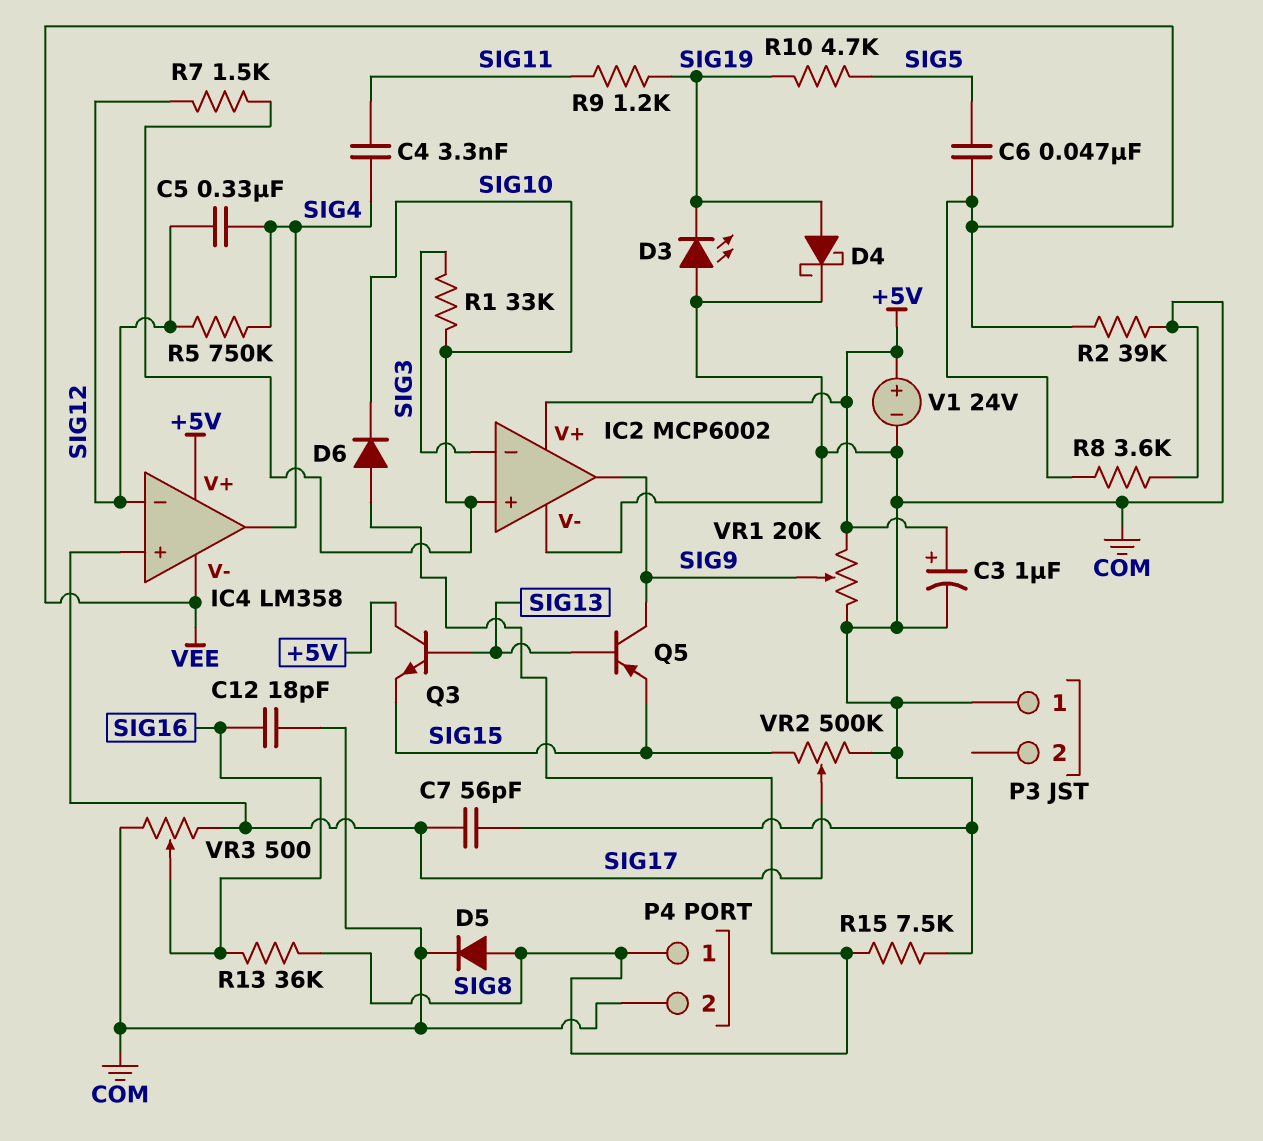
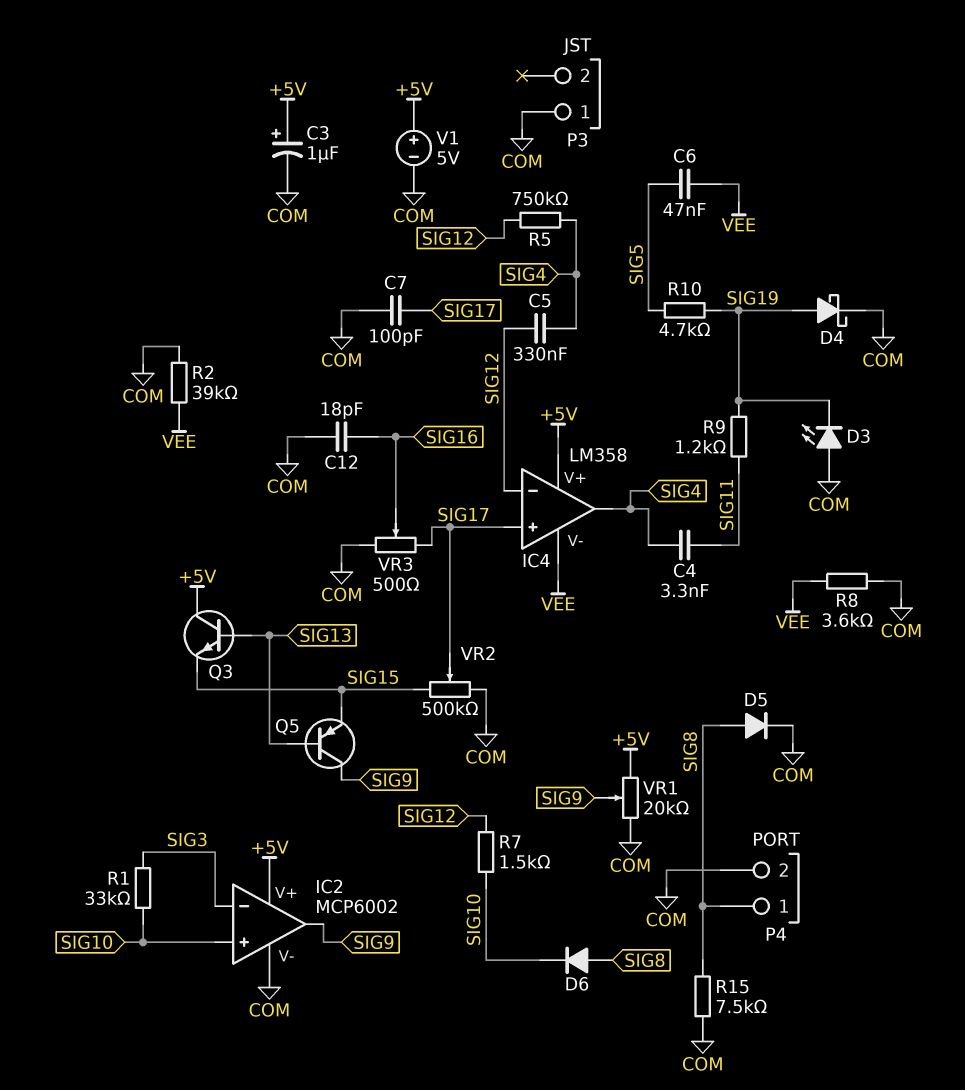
C7: 56pF (COM, SIG17) -> 100pF (COM, SIG17)
R13: 36k (SIG8, SIG16) -> none
V1: 24V (plus +5V, minus COM) -> 5V (plus +5V, minus COM)

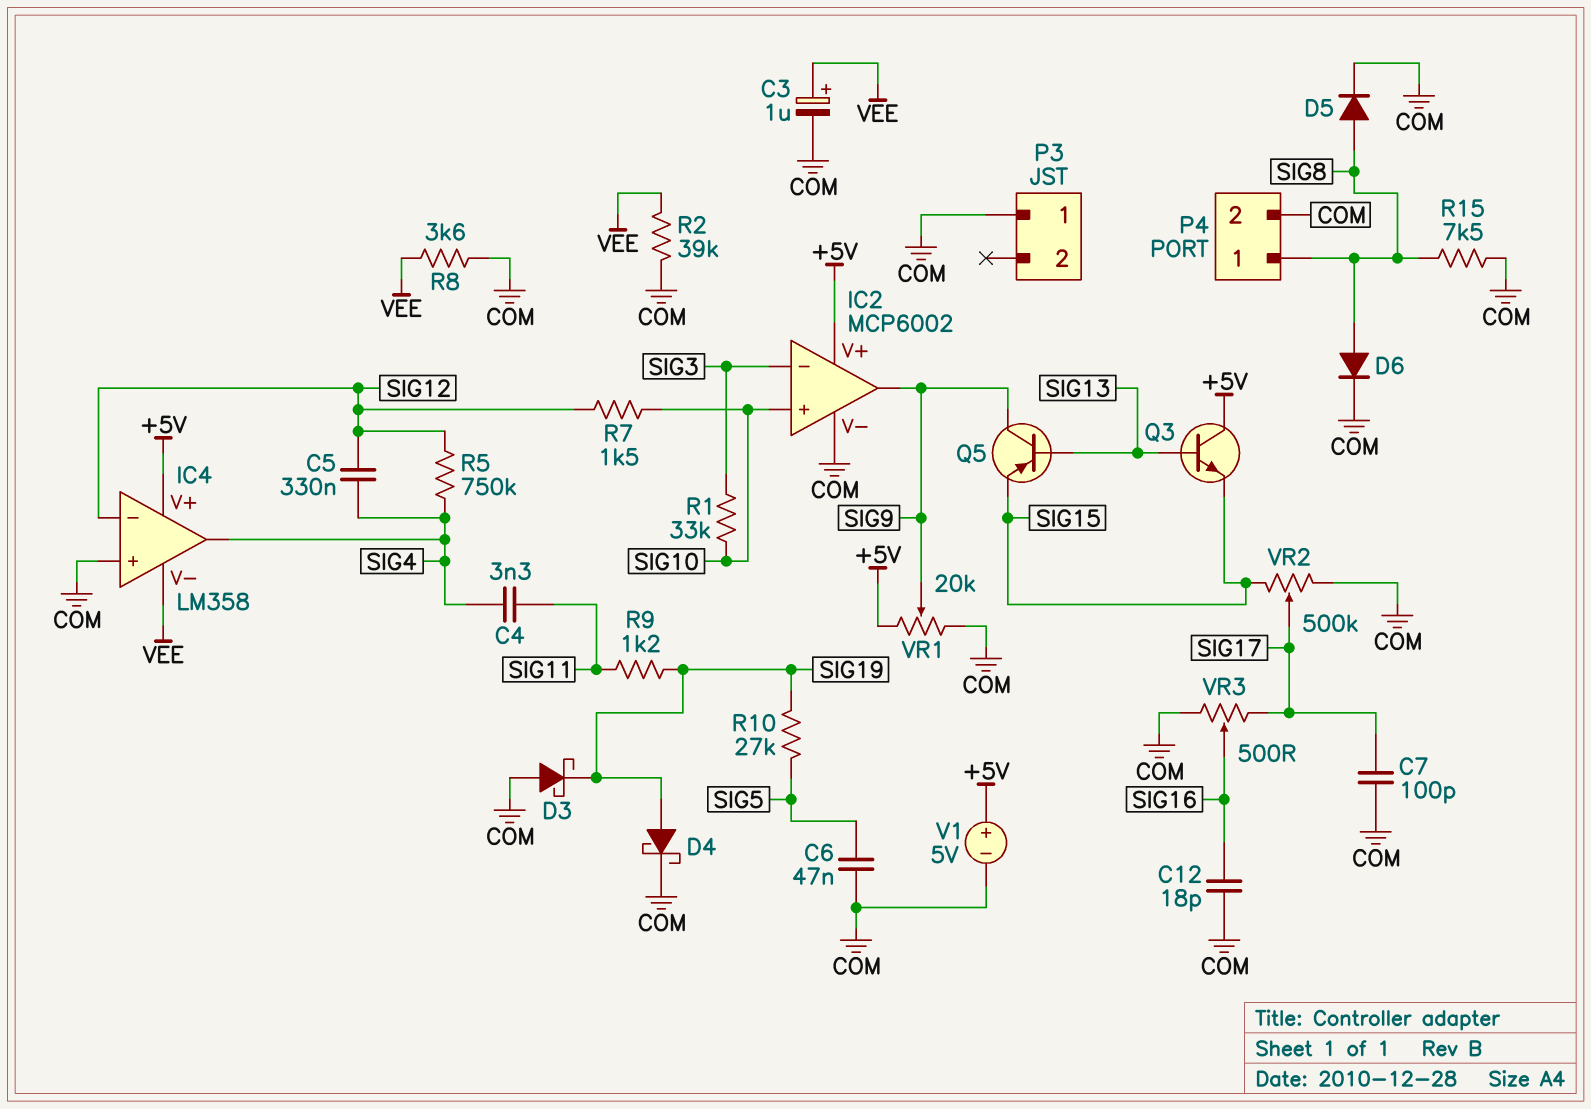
C3: 1uF (plus +5V, minus COM) -> 1uF (plus VEE, minus COM)
C6: 47nF (SIG5, VEE) -> 47nF (COM, SIG5)
D3: LED (A COM, K SIG19) -> schottky (A COM, K SIG19)
D6: diode (A SIG8, K SIG10) -> diode (A SIG8, K COM)
IC4 pin in+: SIG17 -> COM
R10: 4.7k (SIG5, SIG19) -> 27k (SIG5, SIG19)

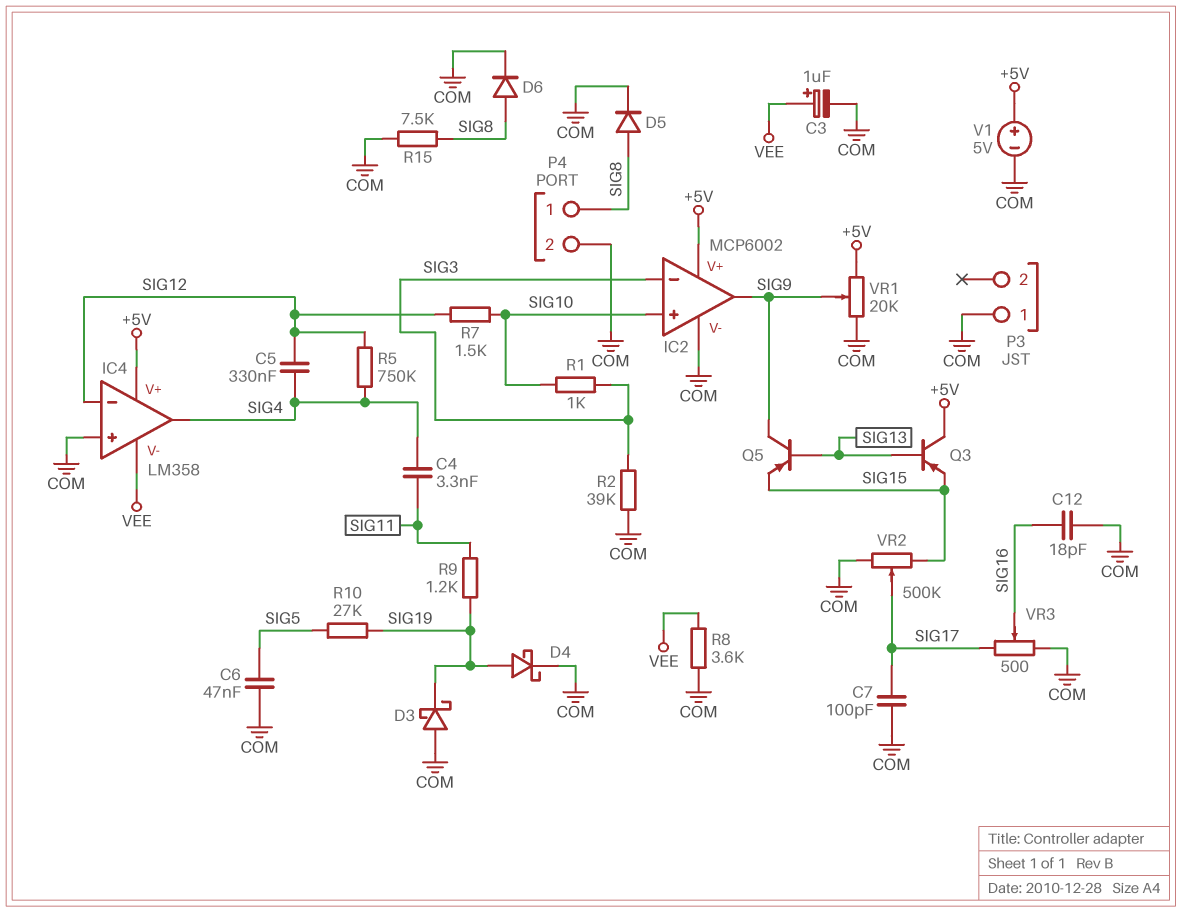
Q3: NPN (B SIG13, C +5V, E SIG15) -> PNP (B SIG13, C +5V, E SIG15)
R1: 33k (SIG3, SIG10) -> 1k (SIG3, SIG10)
R2: 39k (COM, VEE) -> 39k (COM, SIG3)

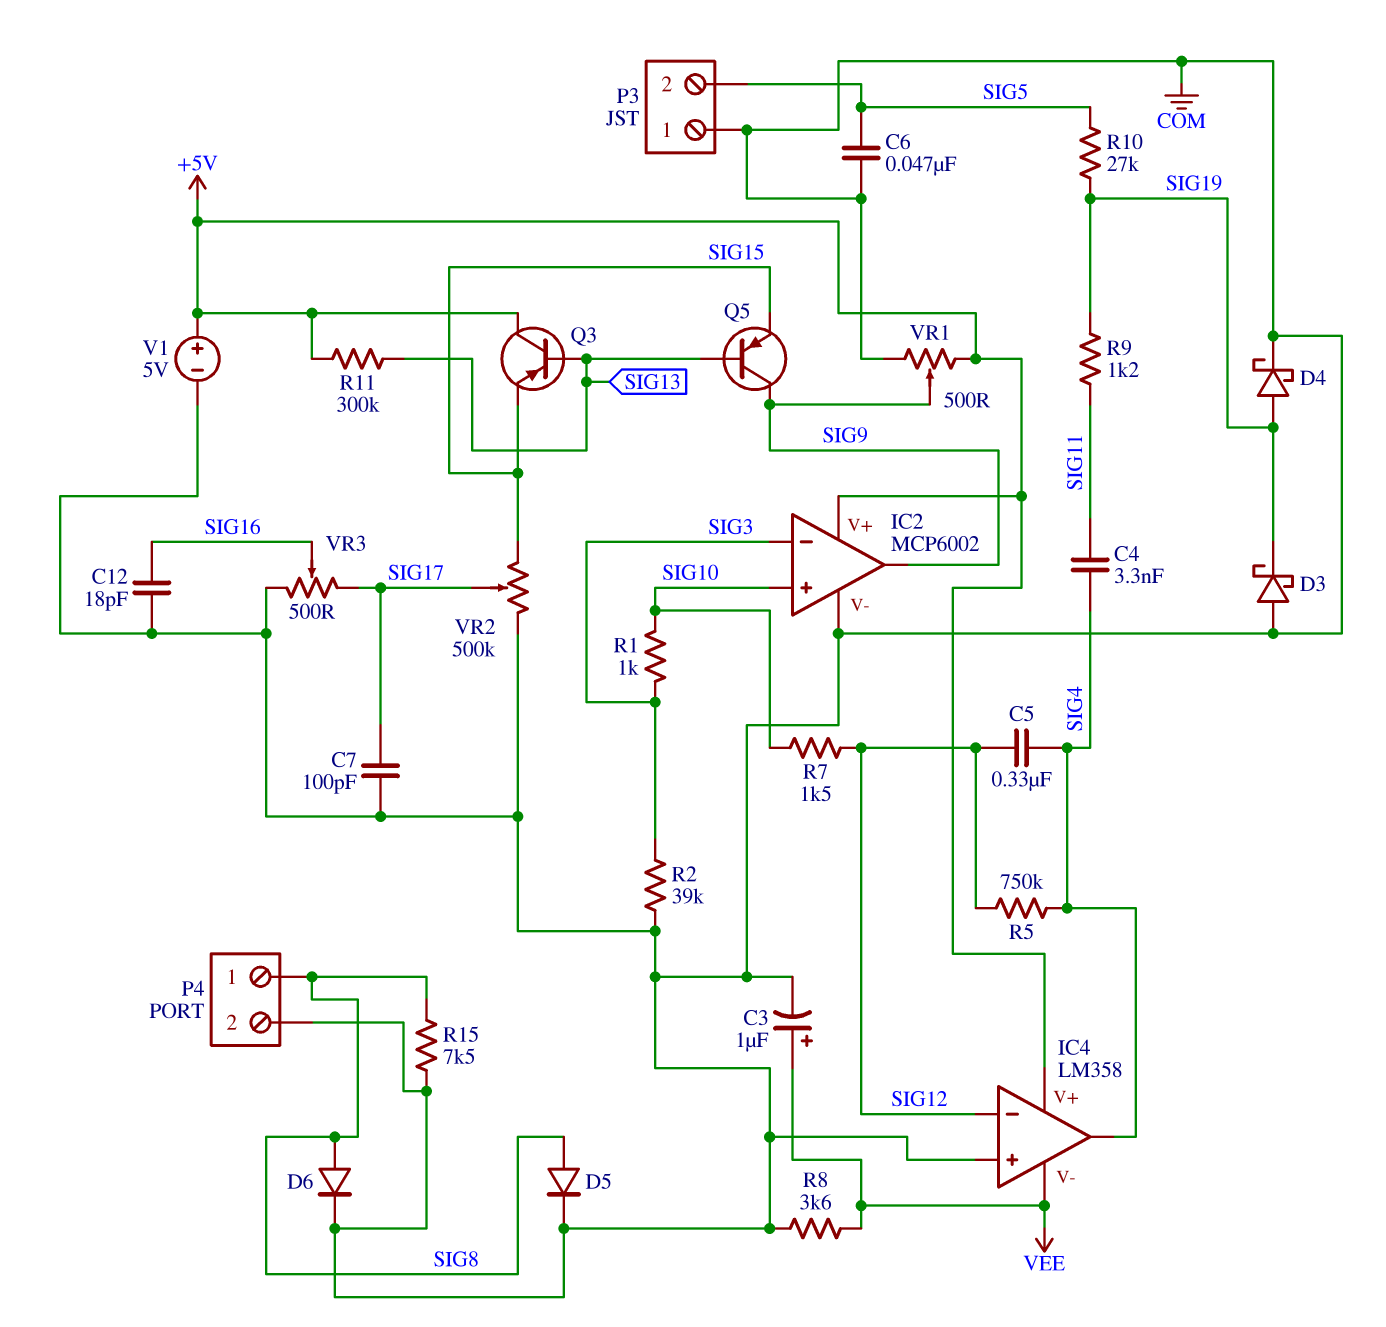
P3 pin 2: none -> SIG5
R11: none -> 300k (+5V, SIG13)
VR1: 20k (+5V, COM, wiper SIG9) -> 500 (+5V, COM, wiper SIG9)

